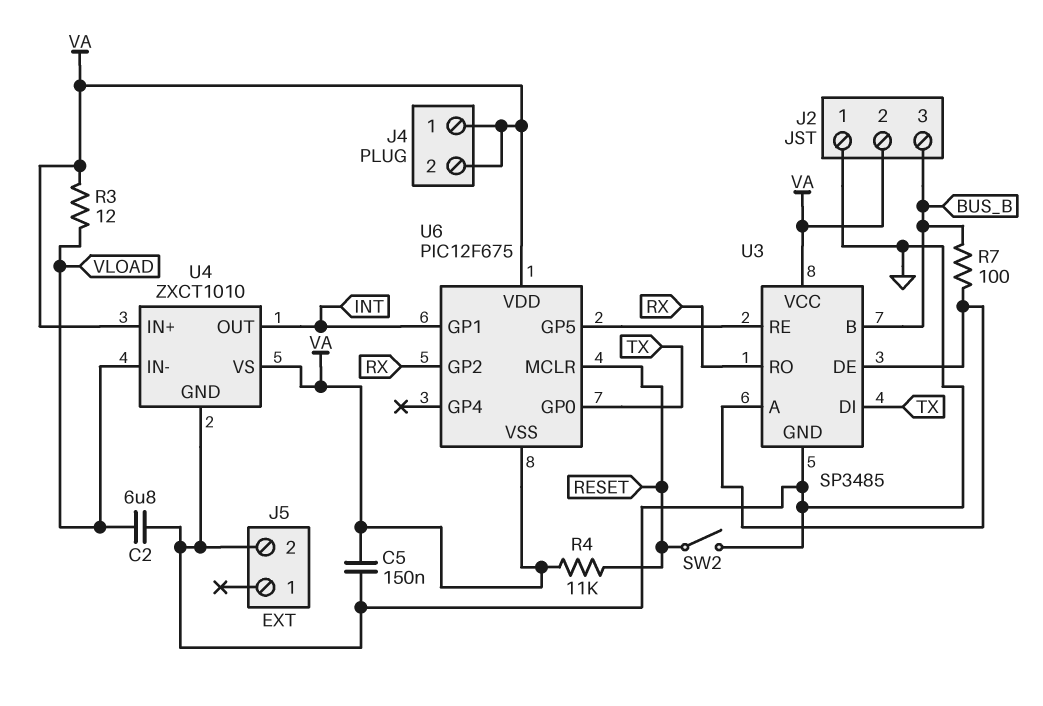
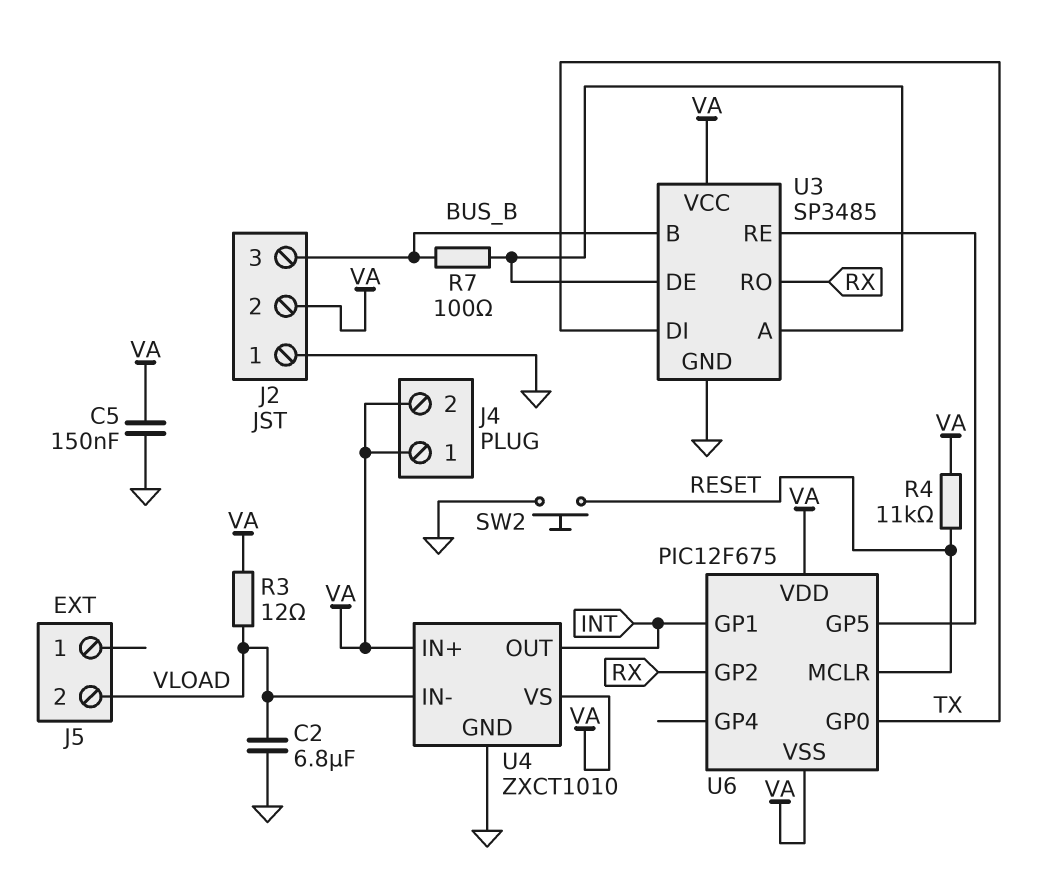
J5 pin 2: GND -> VLOAD
SW2: switch (GND, RESET) -> button (GND, RESET)

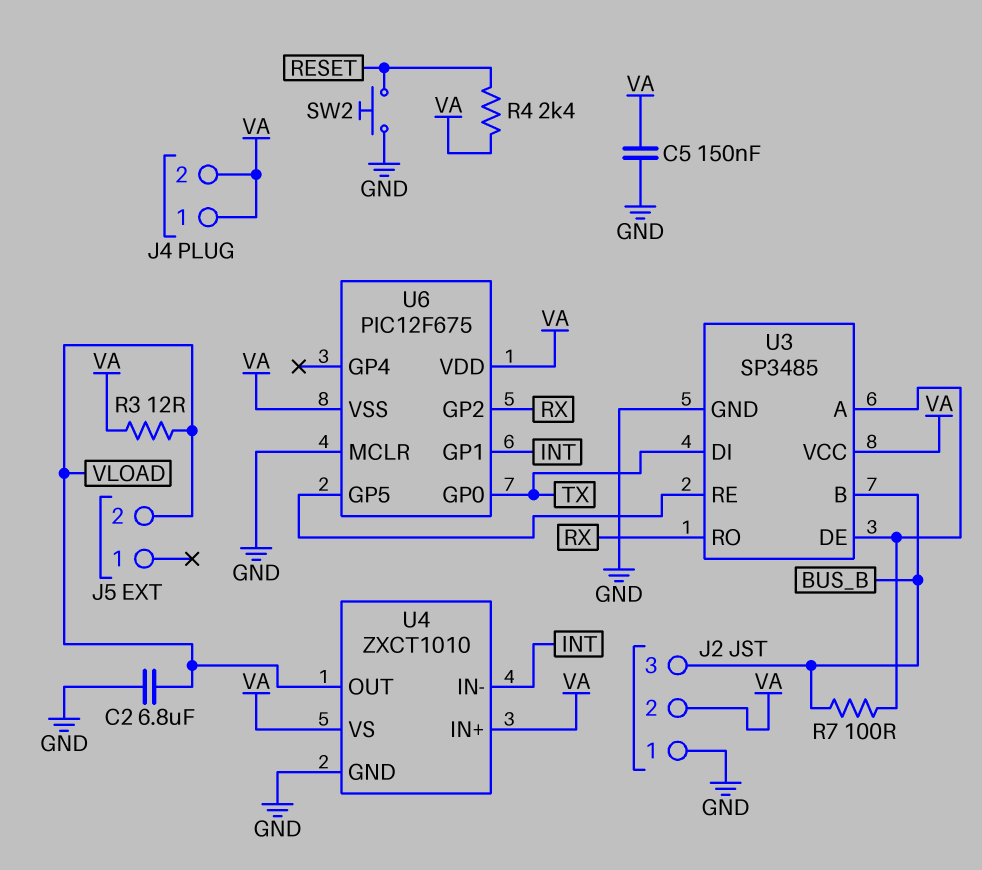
R4: 11k (RESET, VA) -> 2.4k (RESET, VA)
U4 pin IN-: VLOAD -> INT
U4 pin OUT: INT -> VLOAD
U6 pin MCLR: RESET -> GND

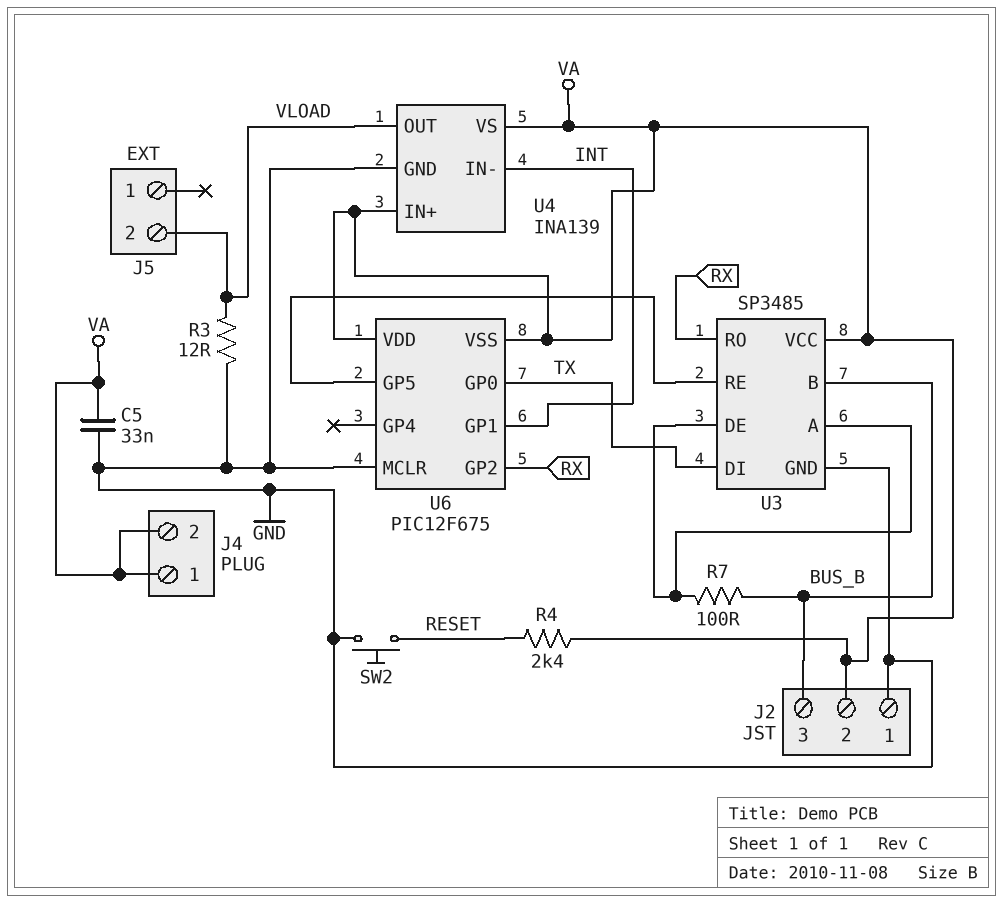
C2: 6.8uF (GND, VLOAD) -> none
C5: 150nF (GND, VA) -> 33nF (GND, VA)
R3: 12 (VA, VLOAD) -> 12 (GND, VLOAD)
U4: ZXCT1010 -> INA139

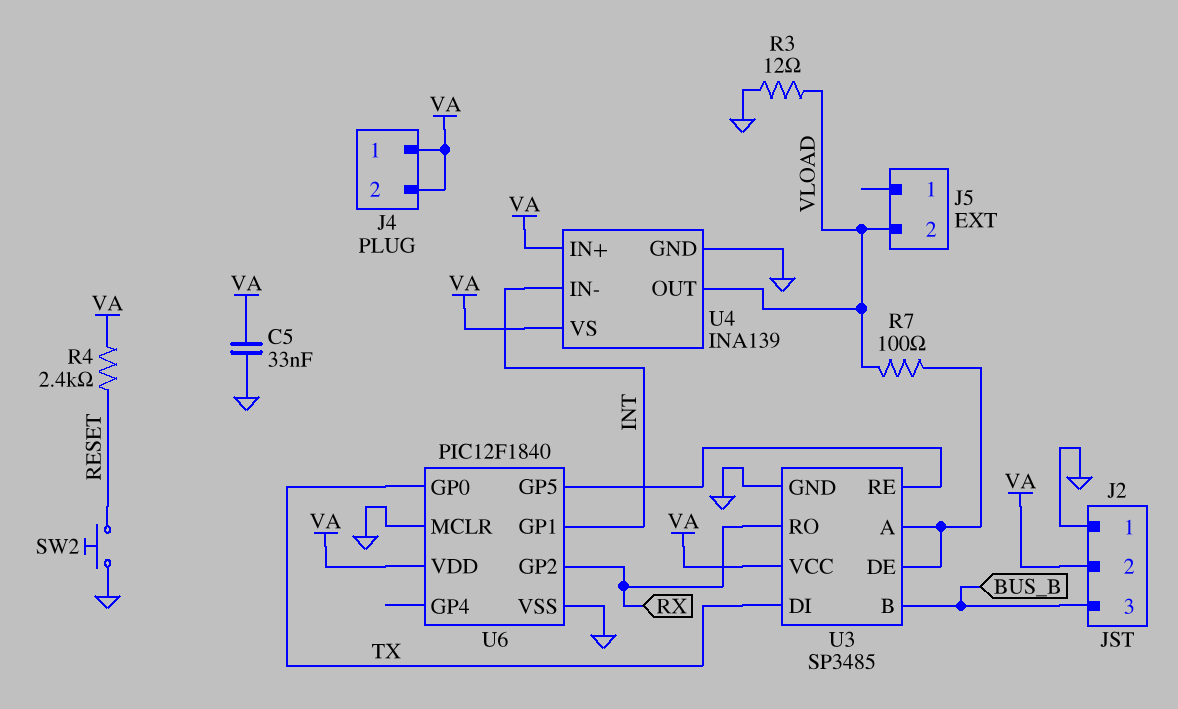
R7: 100 (BUS_B, U3/A) -> 100 (U3/A, VLOAD)
U6: PIC12F675 -> PIC12F1840
U6 pin VSS: VA -> GND

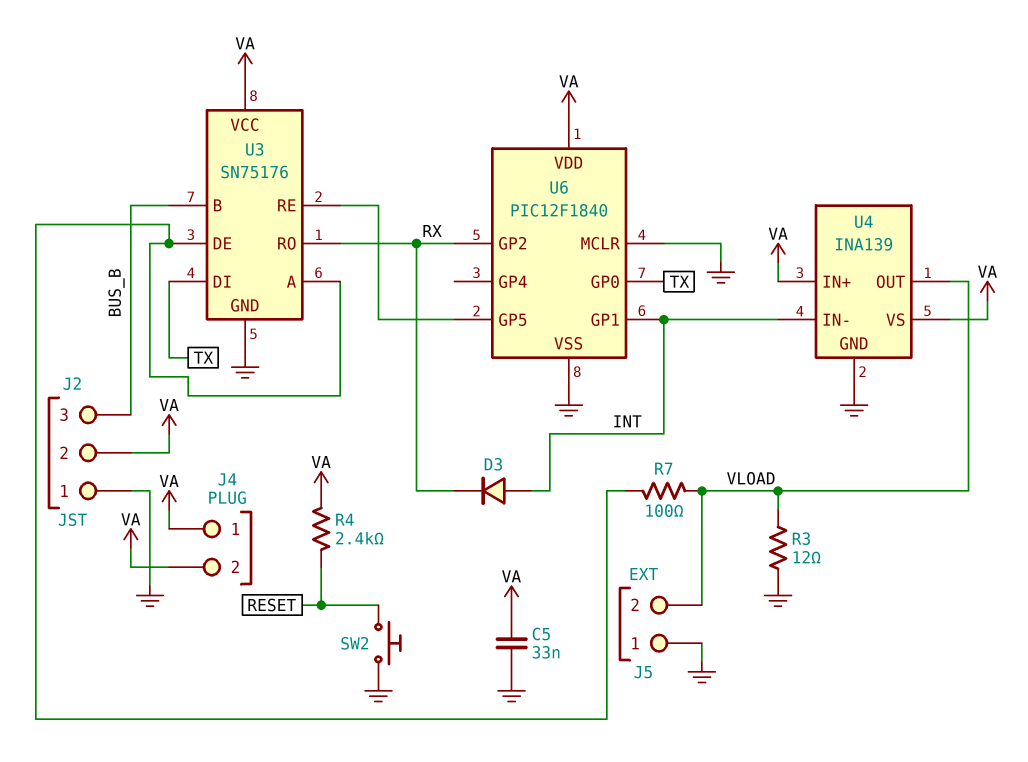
D3: none -> diode (A INT, K RX)
J5 pin 1: none -> GND
U3: SP3485 -> SN75176

